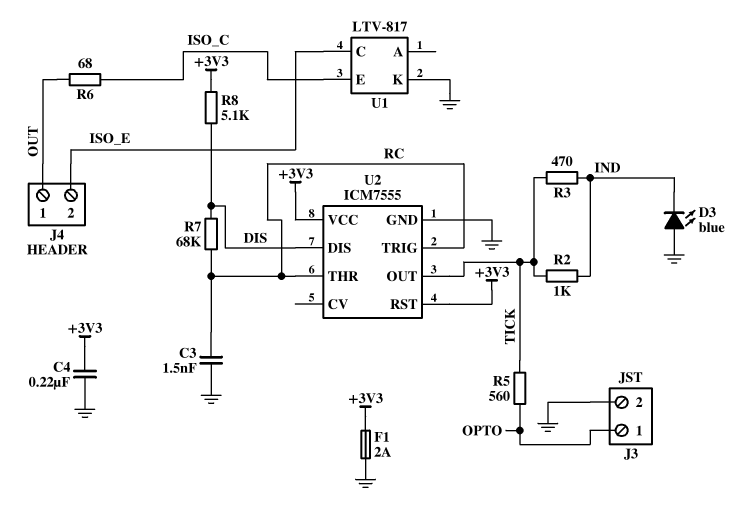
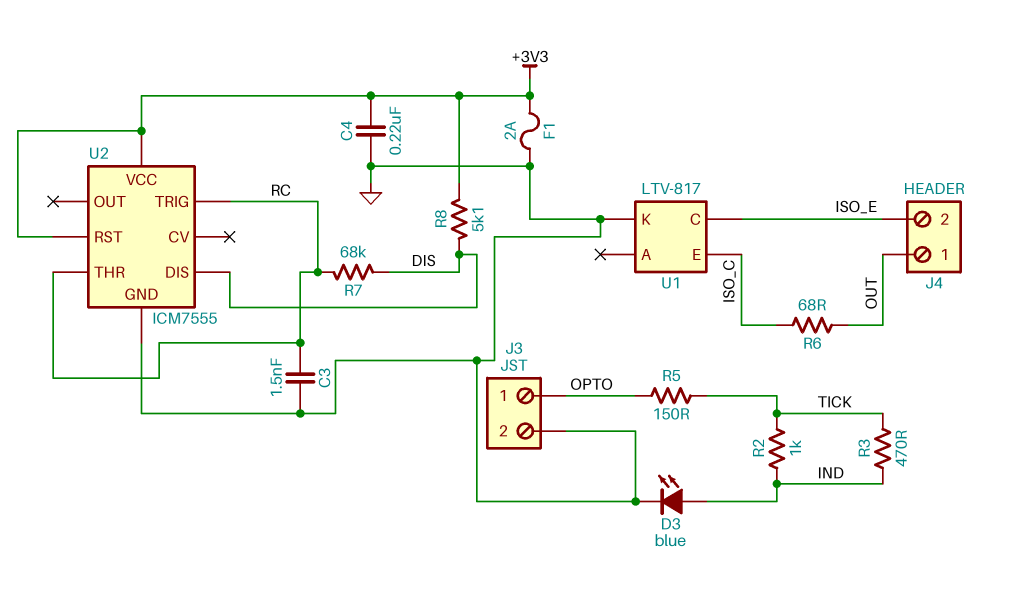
D3: LED blue (A GND, K IND) -> LED blue (A IND, K GND)
R5: 560 (OPTO, TICK) -> 150 (OPTO, TICK)
U2 pin OUT: TICK -> none

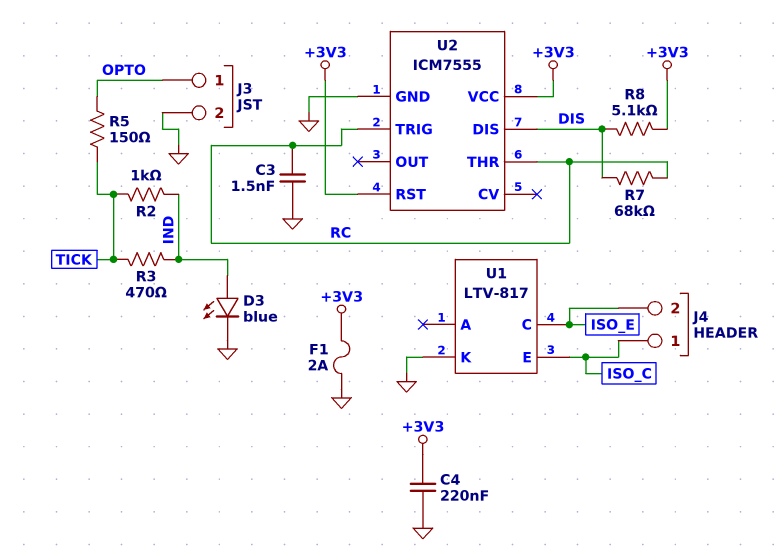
J4 pin 1: OUT -> ISO_C
R6: 68 (ISO_C, OUT) -> none

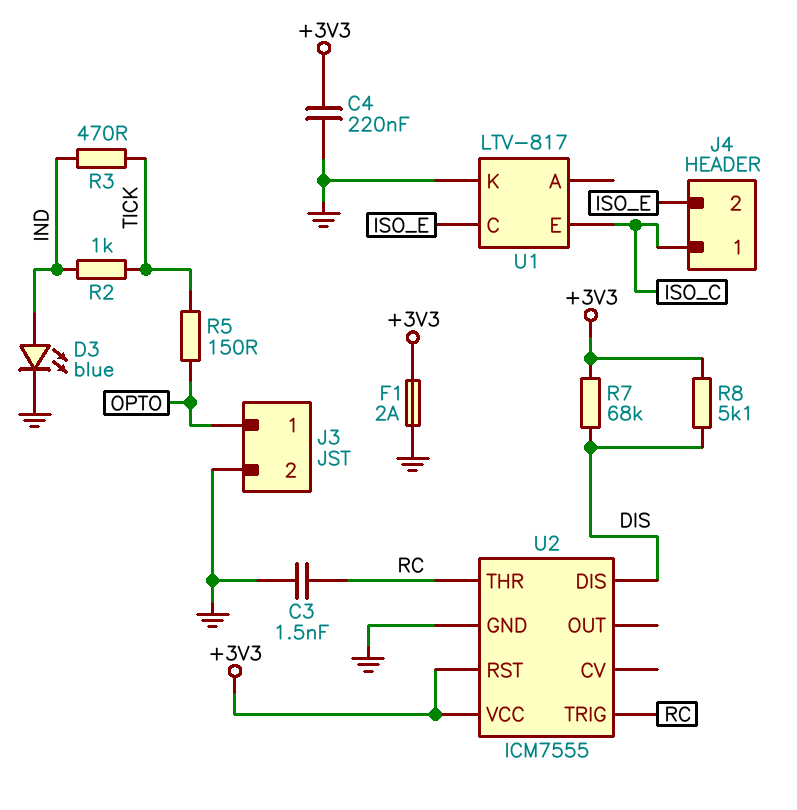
R7: 68k (DIS, RC) -> 68k (+3V3, DIS)

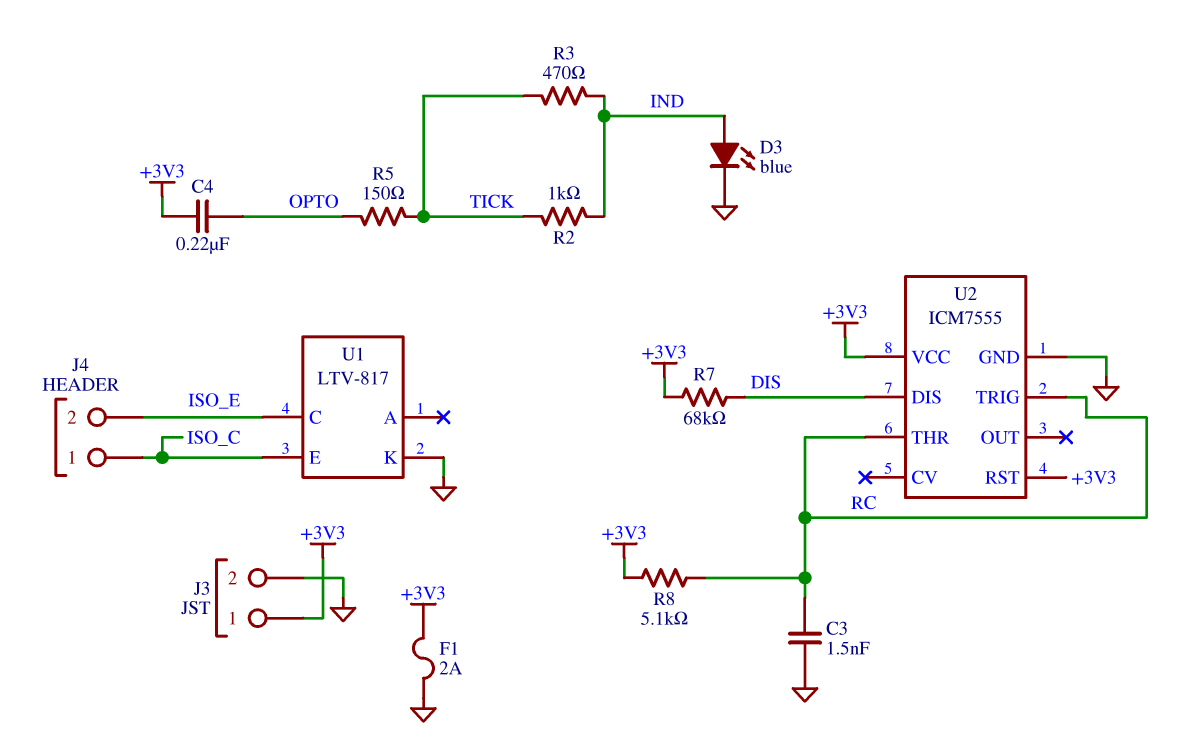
C4: 220nF (+3V3, GND) -> 220nF (+3V3, OPTO)
J3 pin 1: OPTO -> +3V3
R8: 5.1k (+3V3, DIS) -> 5.1k (+3V3, RC)

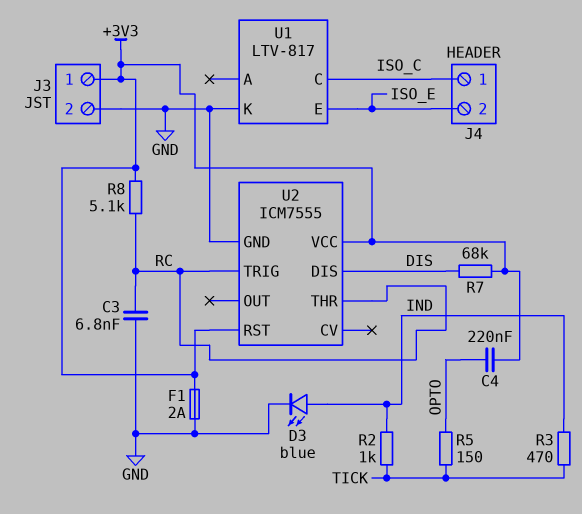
C3: 1.5nF (GND, RC) -> 6.8nF (GND, RC)
U1 pin C: ISO_E -> ISO_C
U1 pin E: ISO_C -> ISO_E

